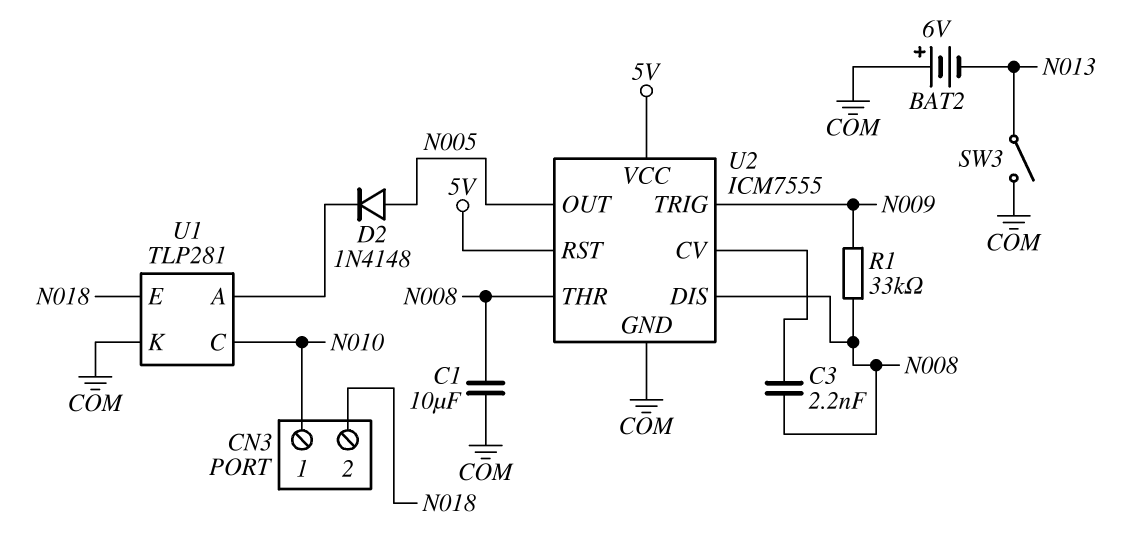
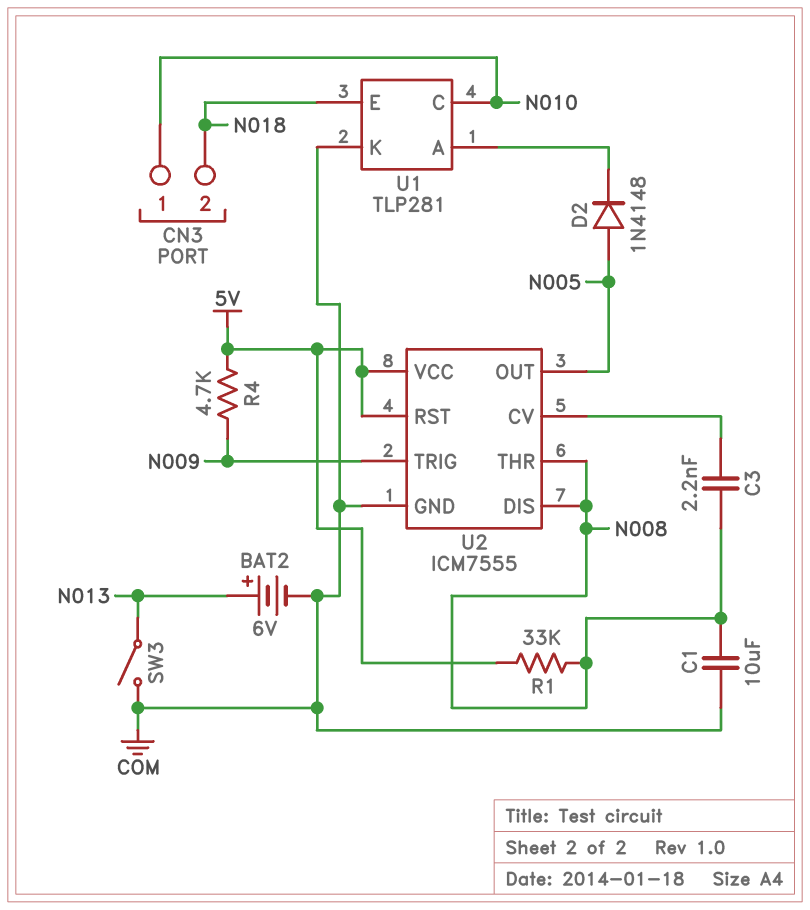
BAT2: 6V (plus COM, minus N013) -> 6V (plus N013, minus COM)
R1: 33k (N008, N009) -> 33k (5V, N008)
R4: none -> 4.7k (5V, N009)

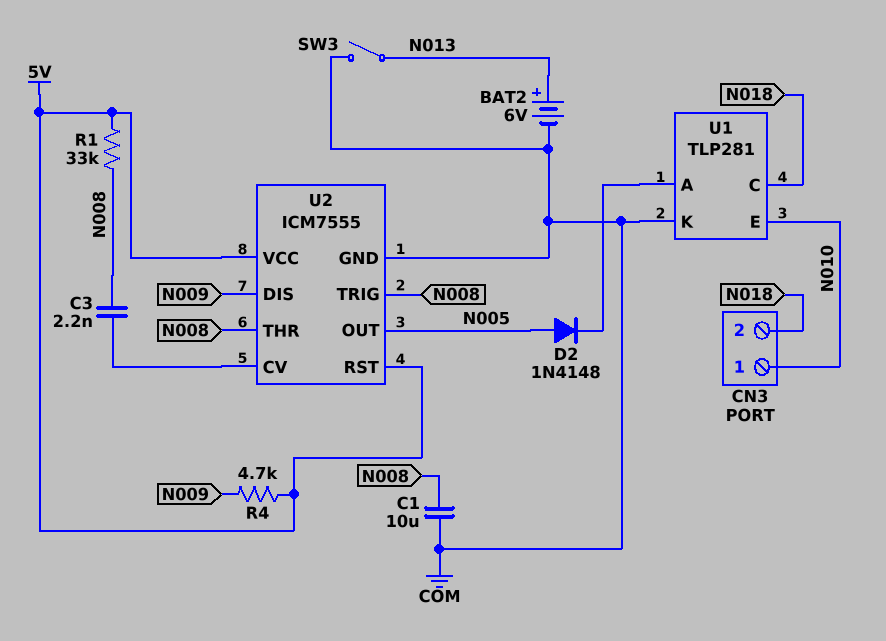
U1 pin C: N010 -> N018
U1 pin E: N018 -> N010
U2 pin DIS: N008 -> N009
U2 pin TRIG: N009 -> N008

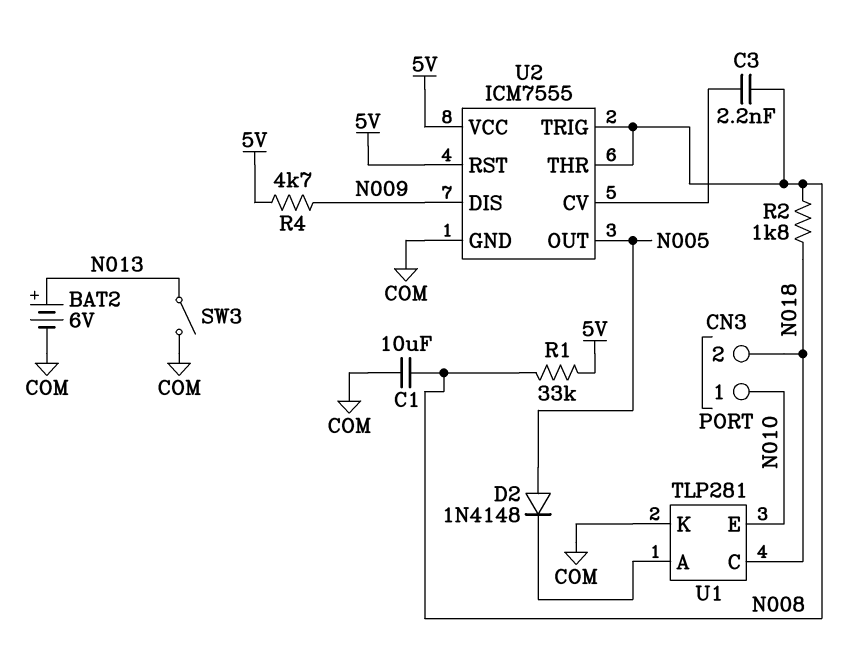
R2: none -> 1.8k (N008, N018)

